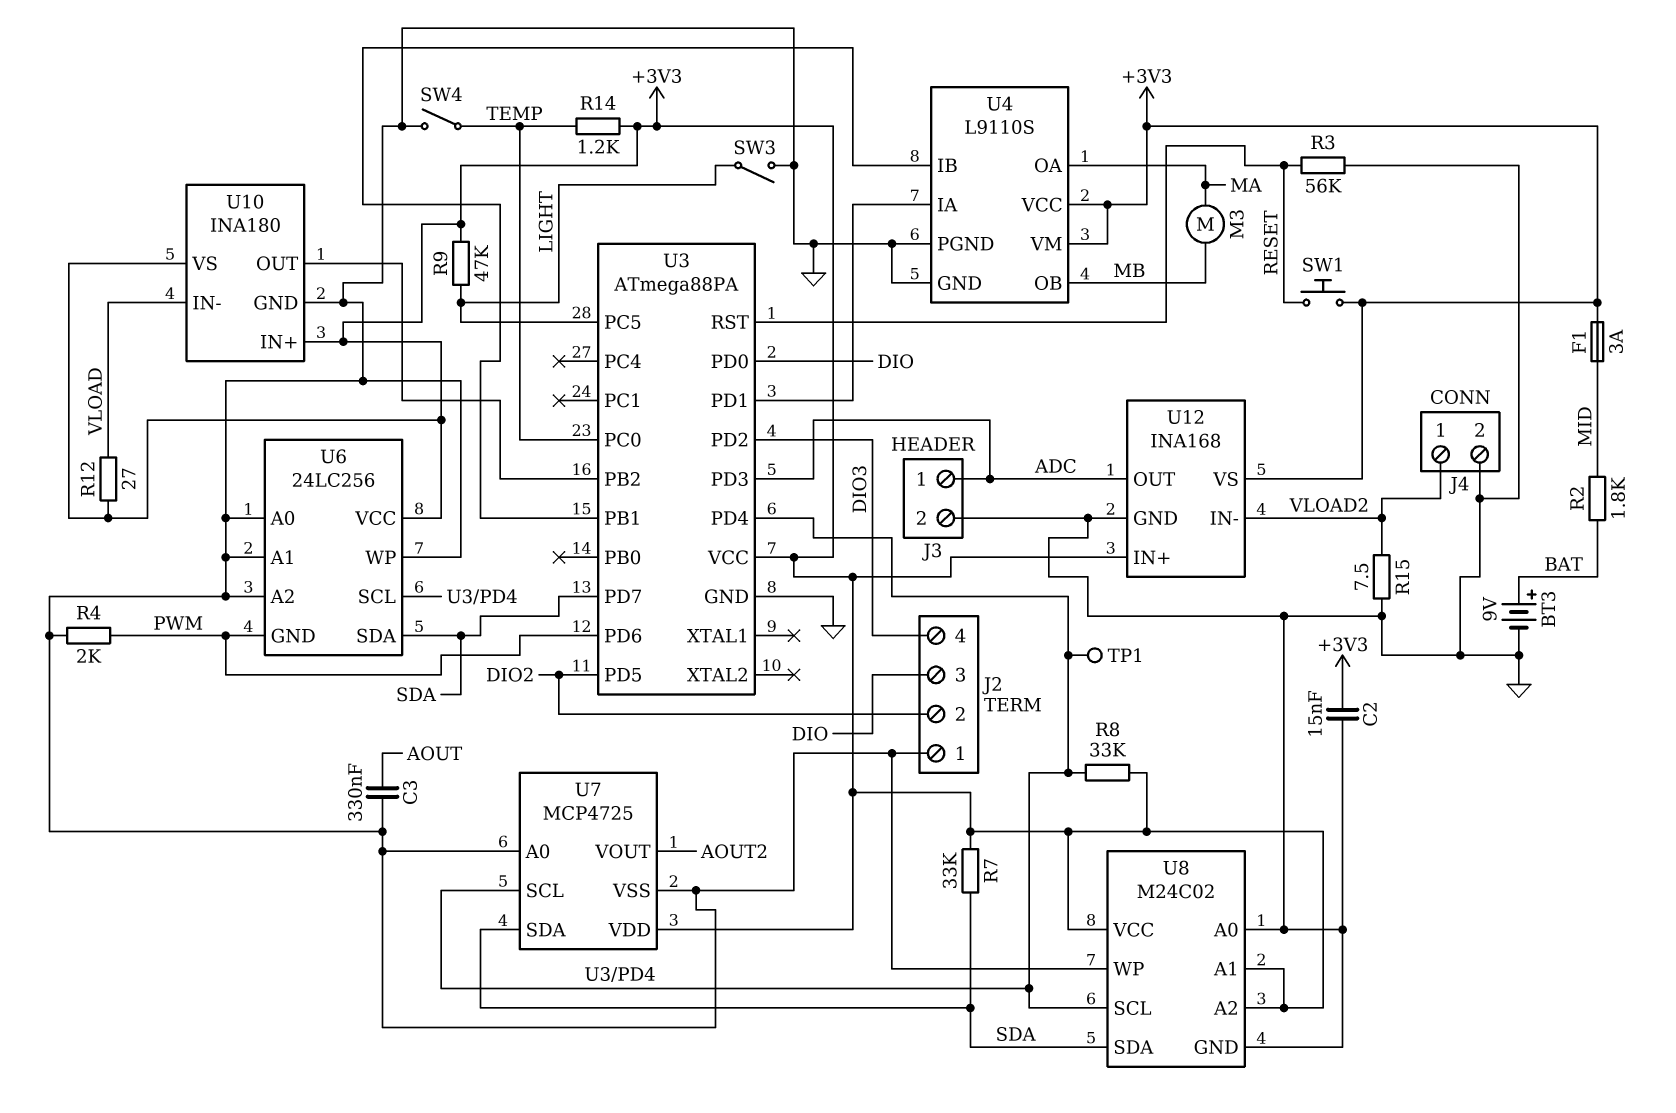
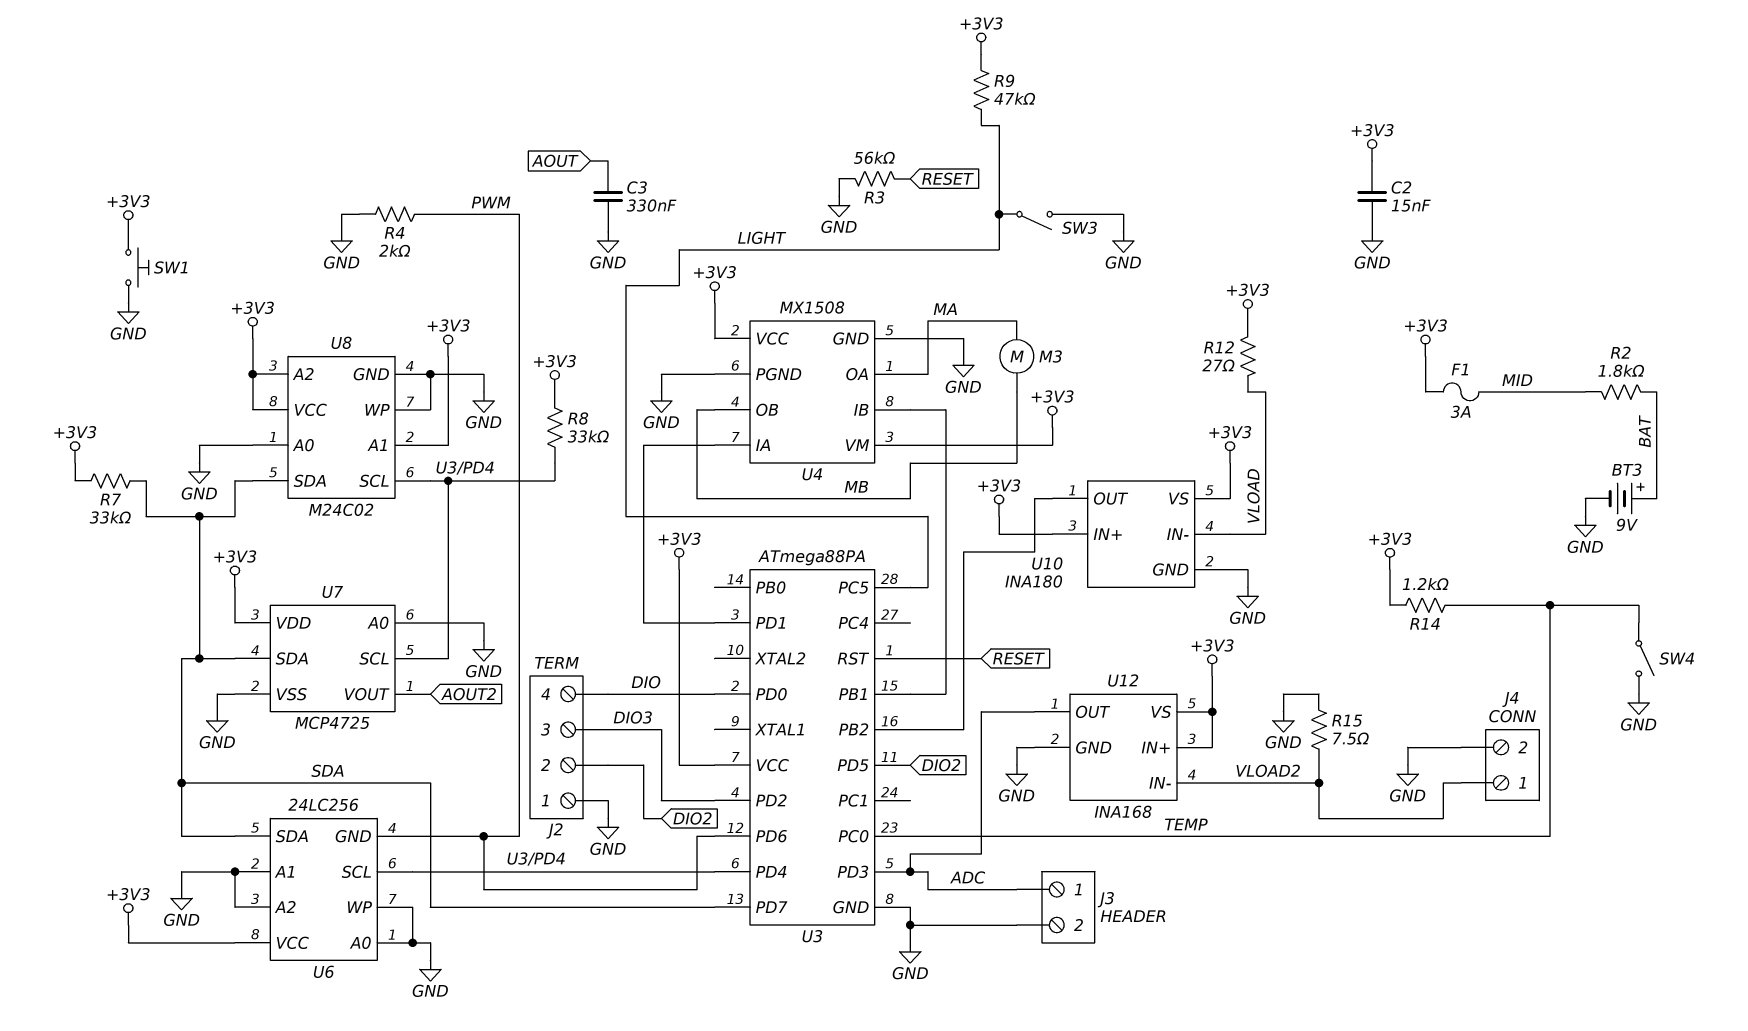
J2 pin 3: DIO -> DIO3
J2 pin 4: DIO3 -> DIO
SW1: button (+3V3, RESET) -> button (+3V3, GND)
TP1: test point (U3/PD4) -> none
U4: L9110S -> MX1508

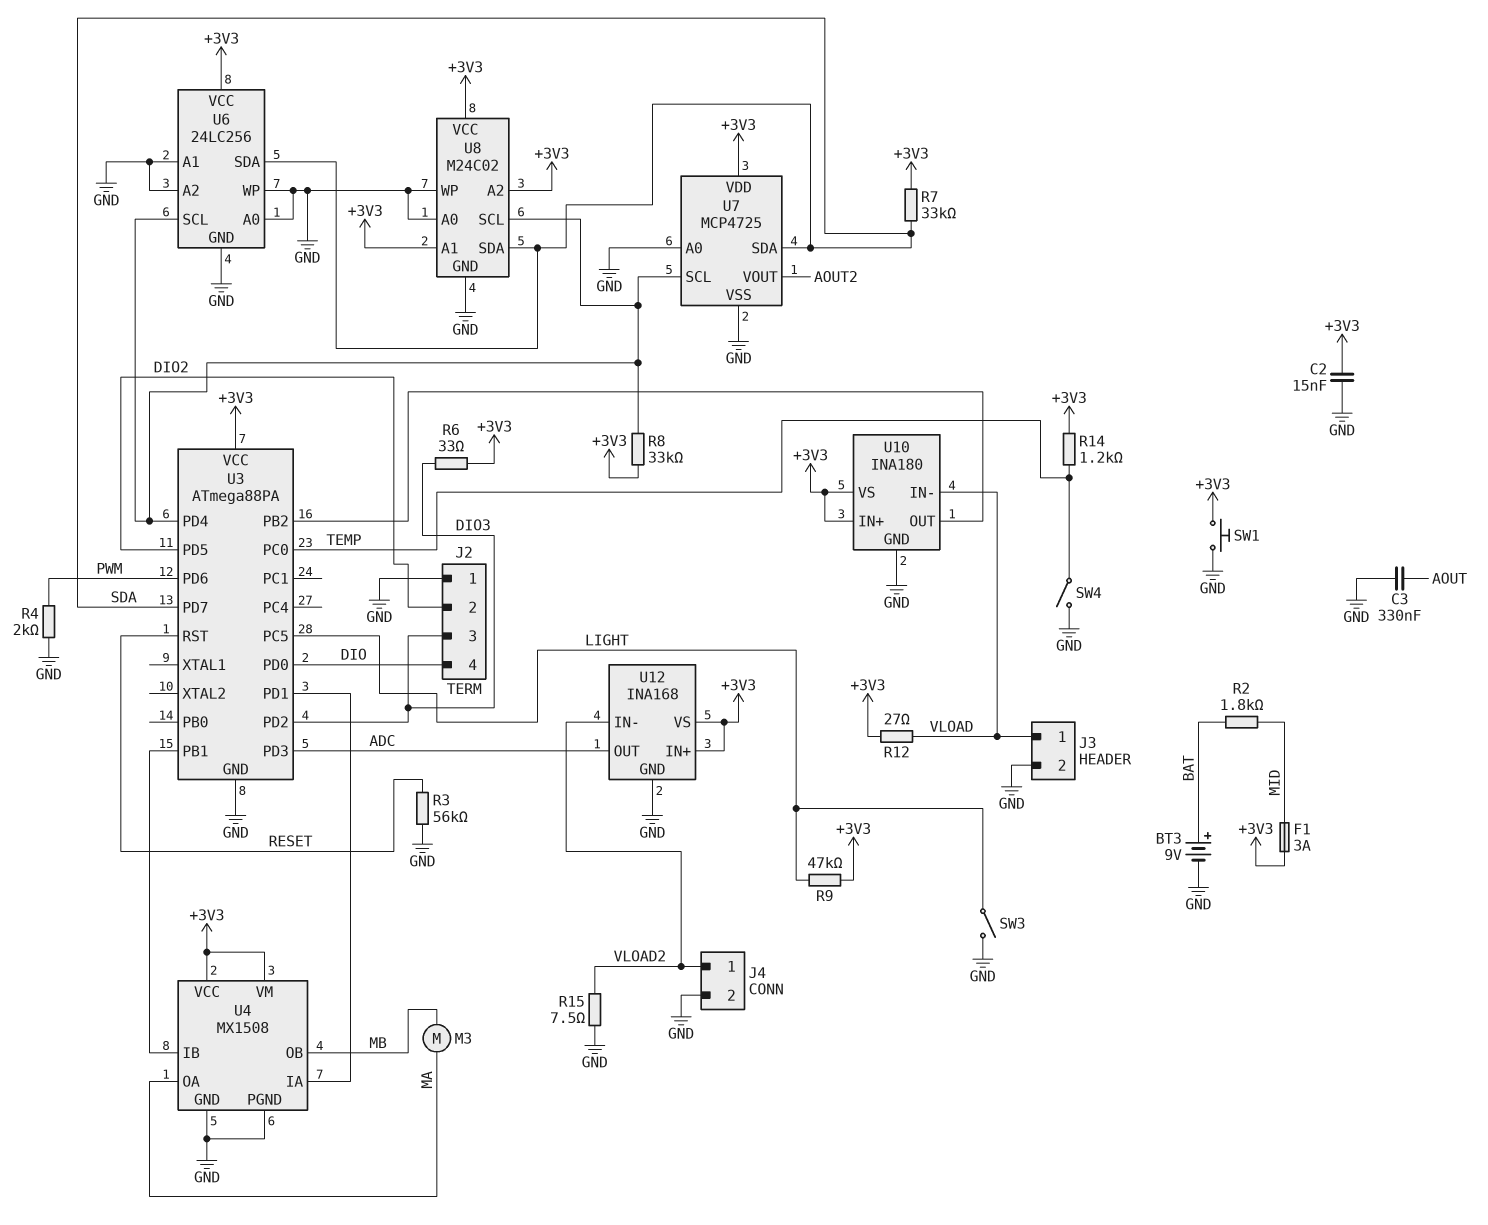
J3 pin 1: ADC -> VLOAD
R6: none -> 33 (+3V3, DIO3)
U6 pin GND: PWM -> GND

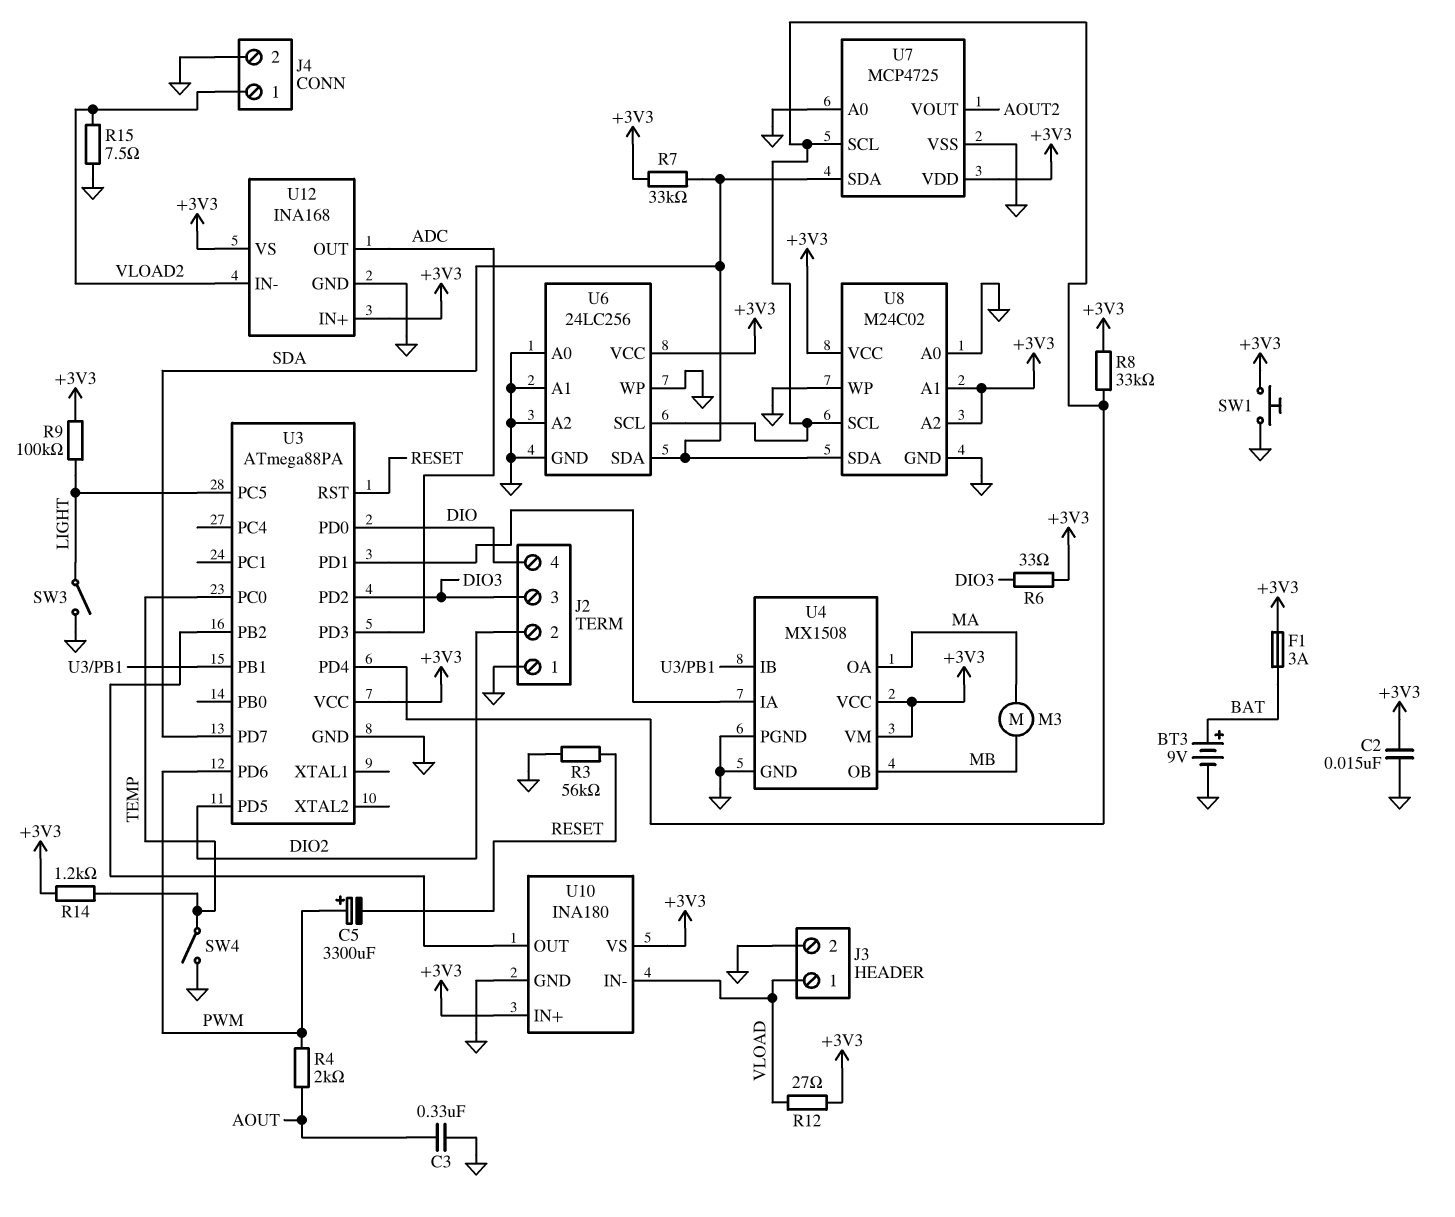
C5: none -> 3300uF (plus PWM, minus RESET)
F1: 3A (+3V3, MID) -> 3A (+3V3, BAT)
R2: 1.8k (BAT, MID) -> none
R4: 2k (GND, PWM) -> 2k (AOUT, PWM)
R9: 47k (+3V3, LIGHT) -> 100k (+3V3, LIGHT)

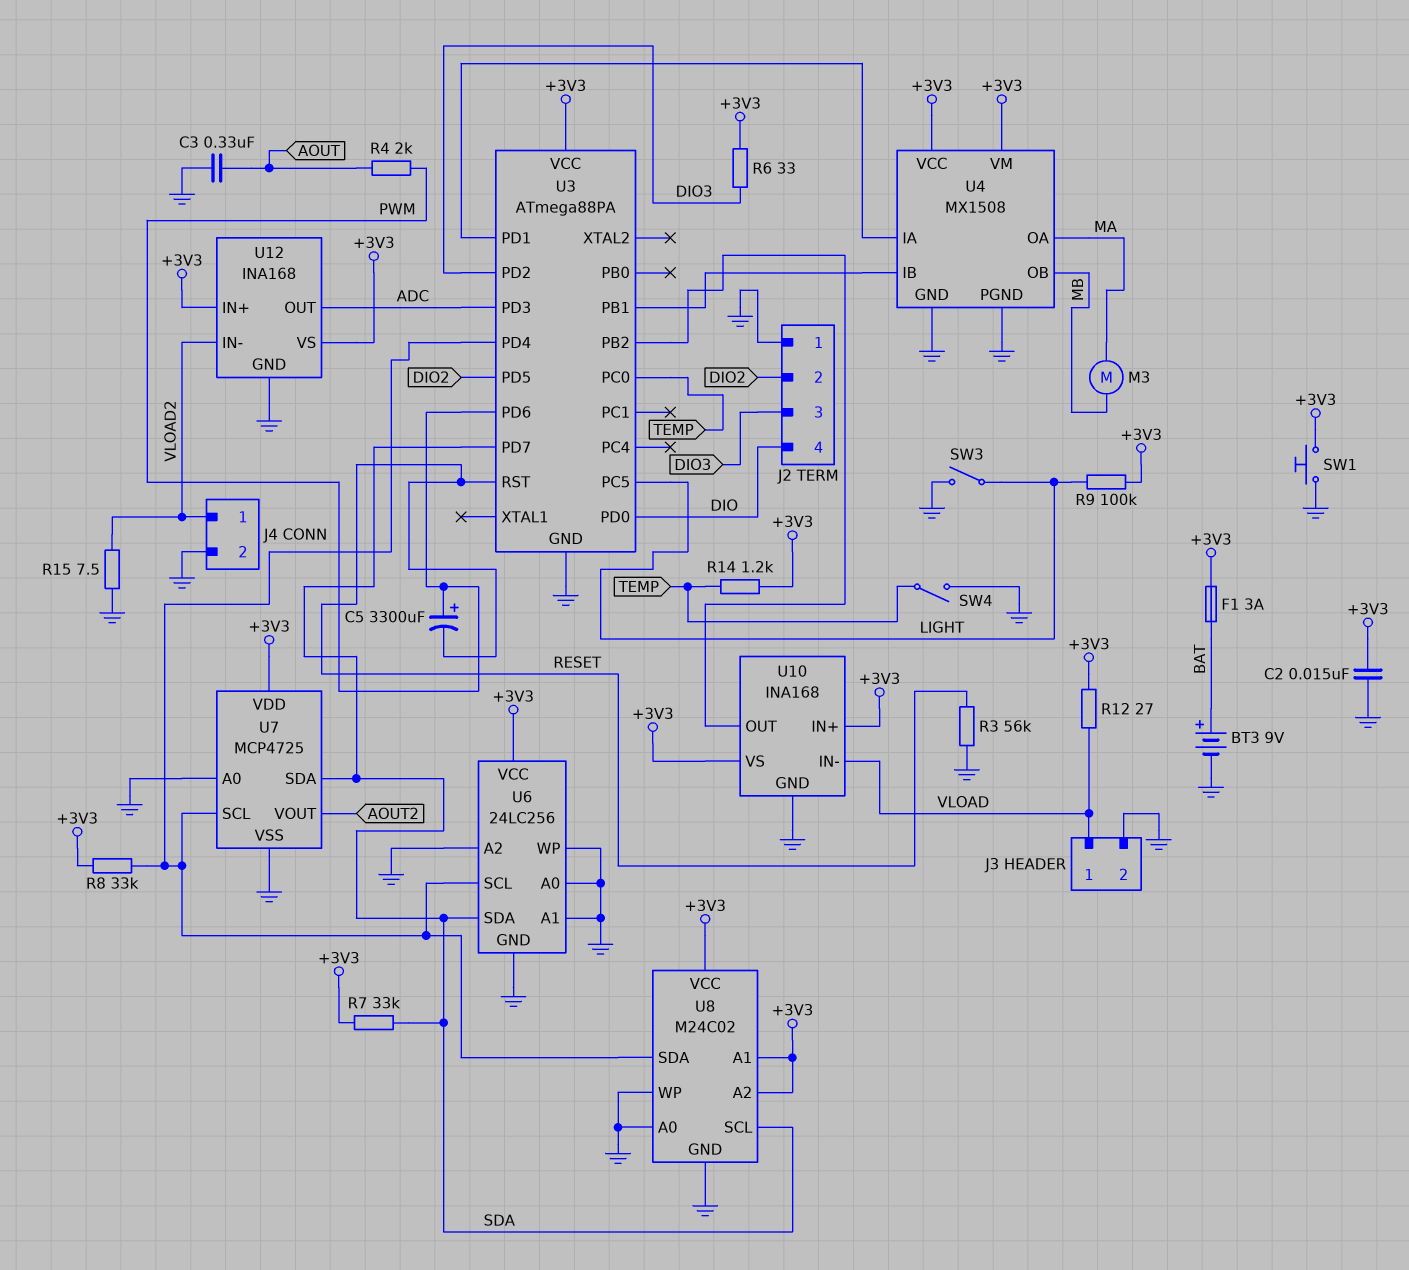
U8 pin SCL: U3/PD4 -> SDA
U8 pin SDA: SDA -> U3/PD4
U10: INA180 -> INA168

